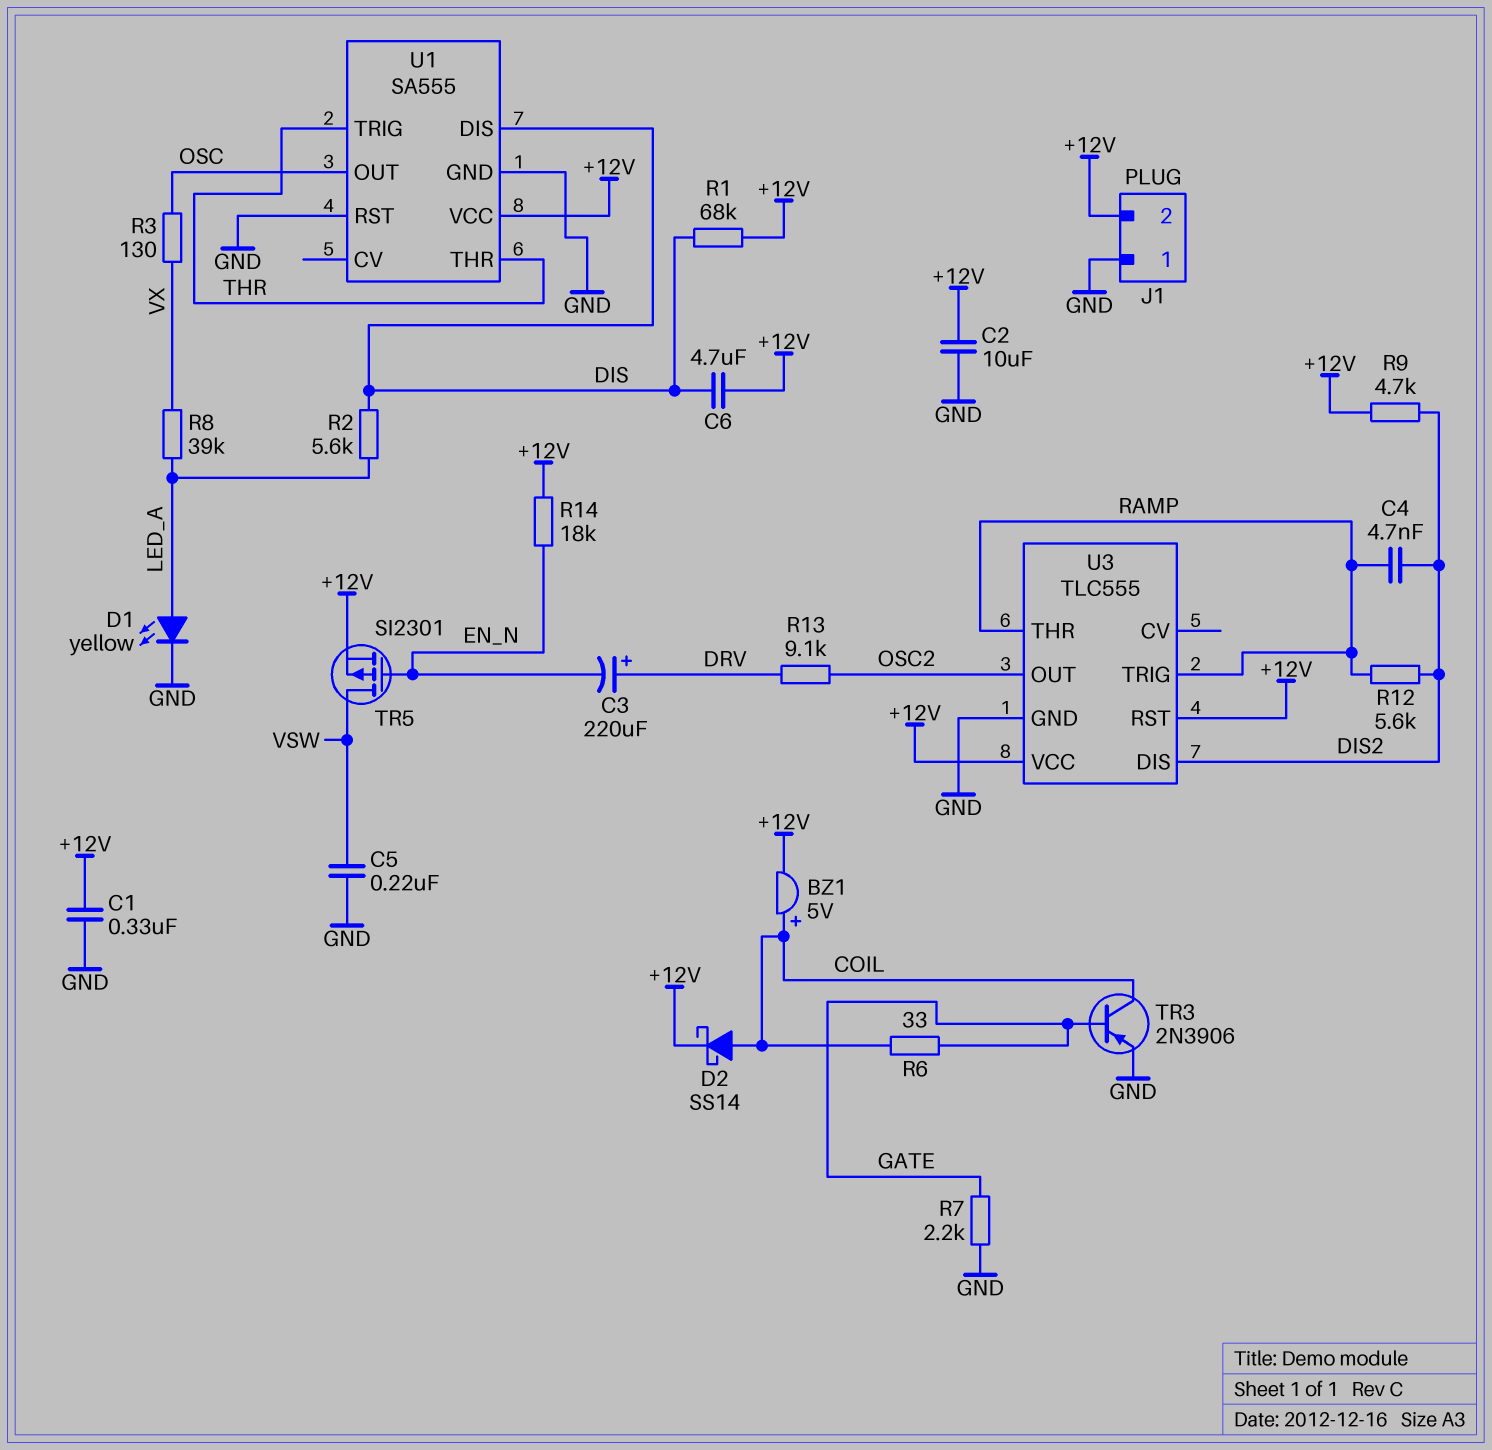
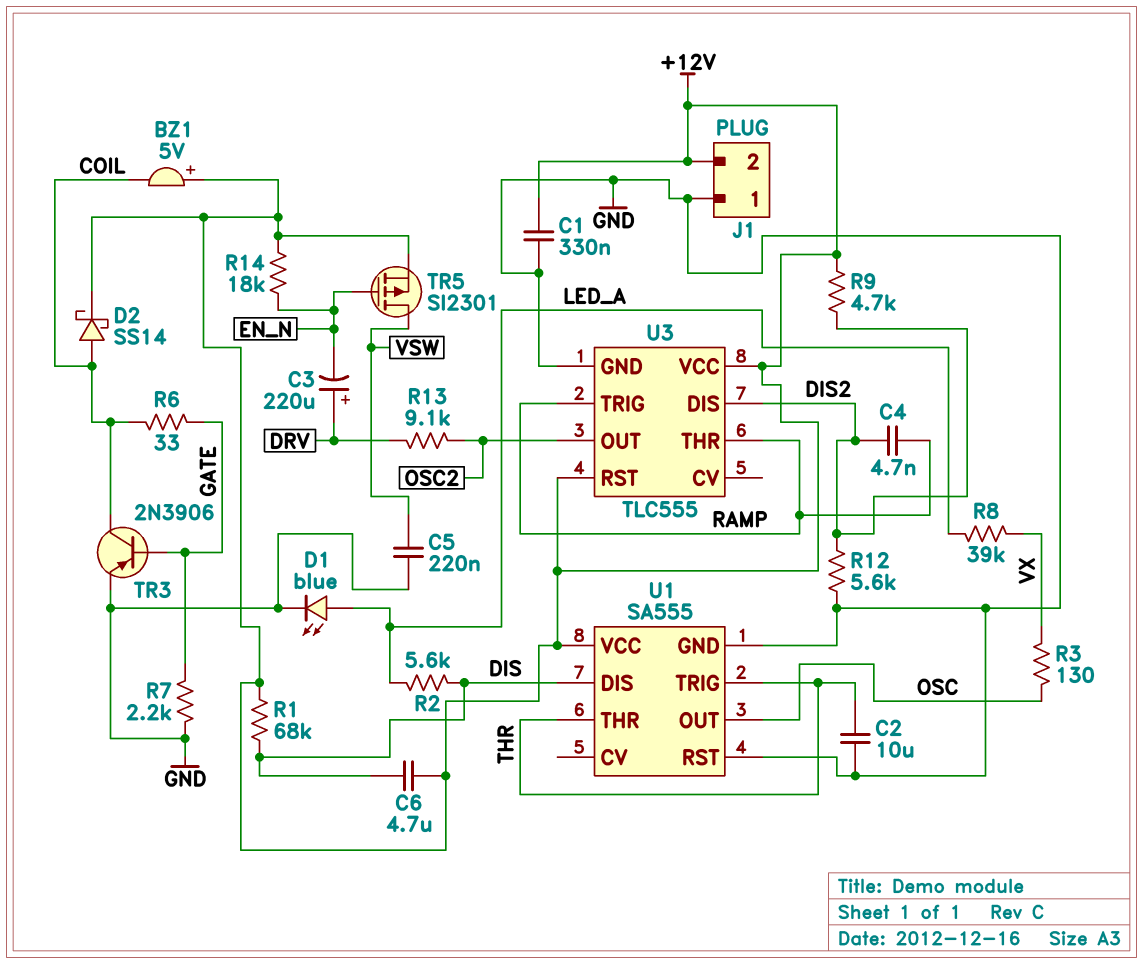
BZ1: buzzer 5V (plus COIL, minus +12V) -> buzzer 5V (plus +12V, minus COIL)
C2: 10uF (+12V, GND) -> 10uF (GND, THR)
D1: LED yellow (A LED_A, K GND) -> LED blue (A LED_A, K GND)
R12: 5.6k (DIS2, RAMP) -> 5.6k (DIS2, GND)

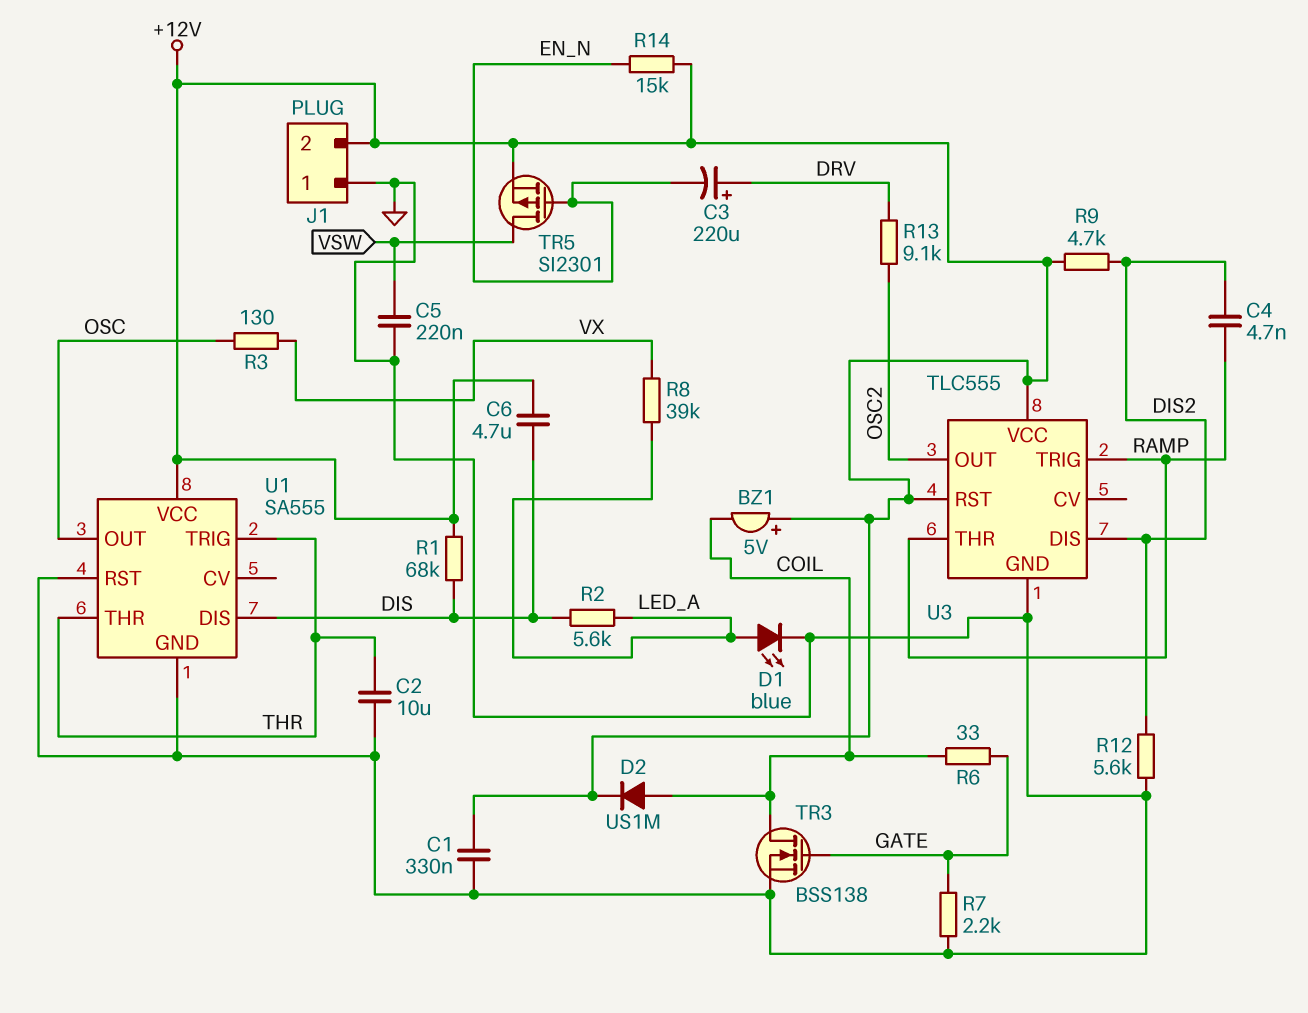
D2: schottky SS14 (A COIL, K +12V) -> diode US1M (A COIL, K +12V)
R14: 18k (+12V, EN_N) -> 15k (+12V, EN_N)
TR3: PNP 2N3906 (B GATE, C COIL, E GND) -> NMOS BSS138 (G GATE, D COIL, S GND)

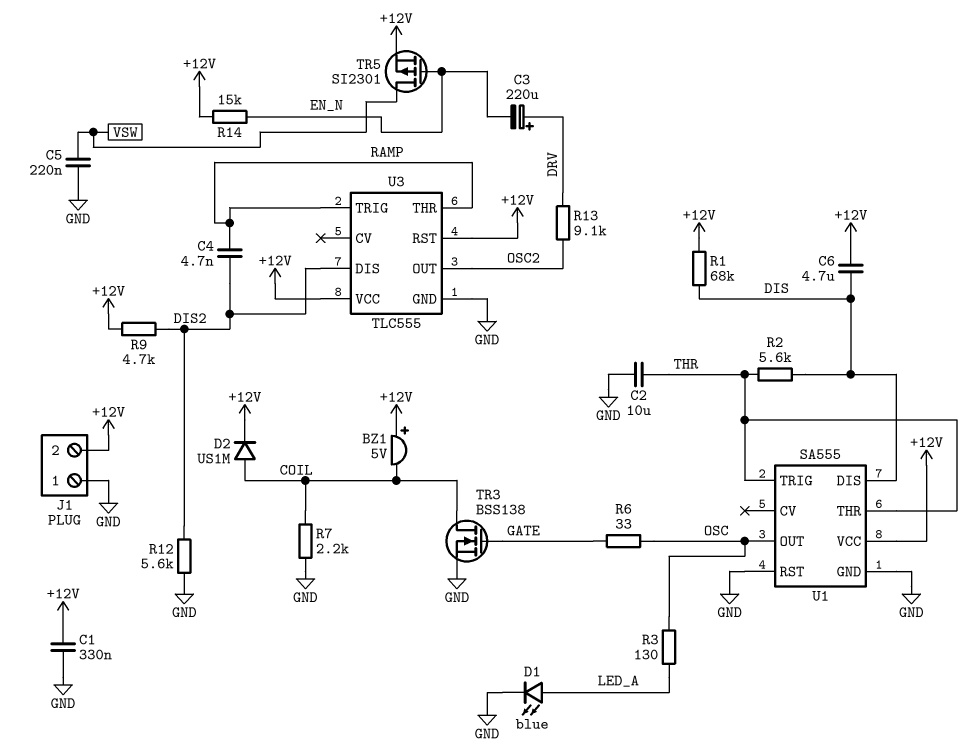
R2: 5.6k (DIS, LED_A) -> 5.6k (DIS, THR)
R3: 130 (OSC, VX) -> 130 (LED_A, OSC)
R6: 33 (COIL, GATE) -> 33 (GATE, OSC)
R7: 2.2k (GATE, GND) -> 2.2k (COIL, GND)
R8: 39k (LED_A, VX) -> none

